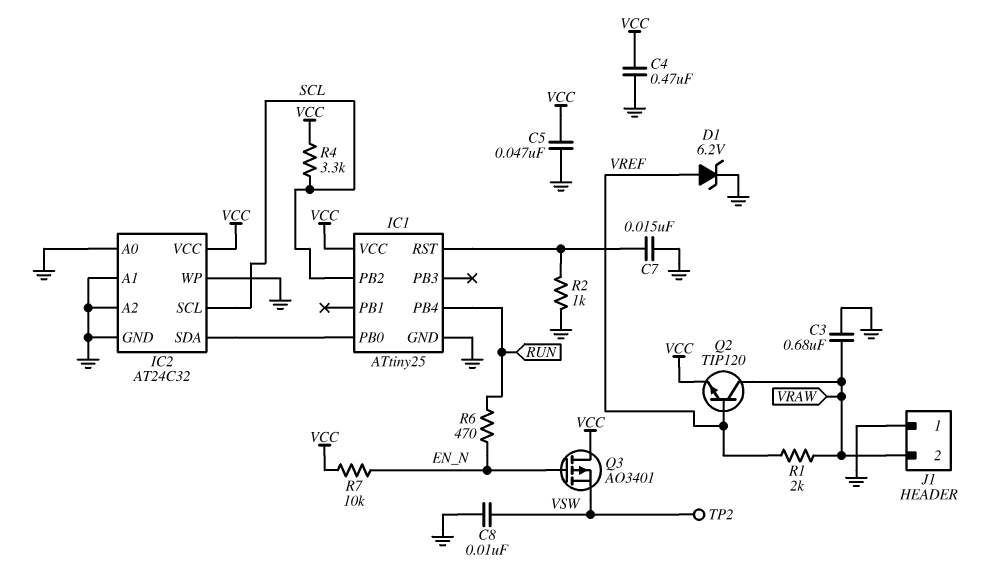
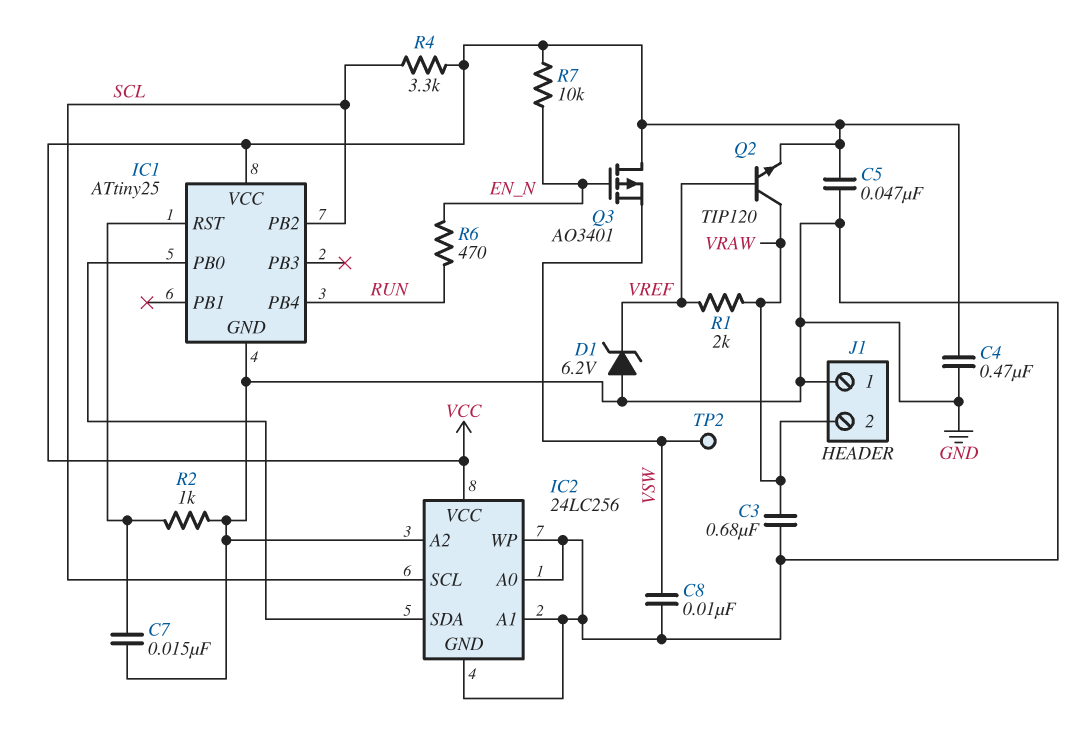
D1: zener 6.2V (A VREF, K GND) -> zener 6.2V (A GND, K VREF)
IC2: AT24C32 -> 24LC256

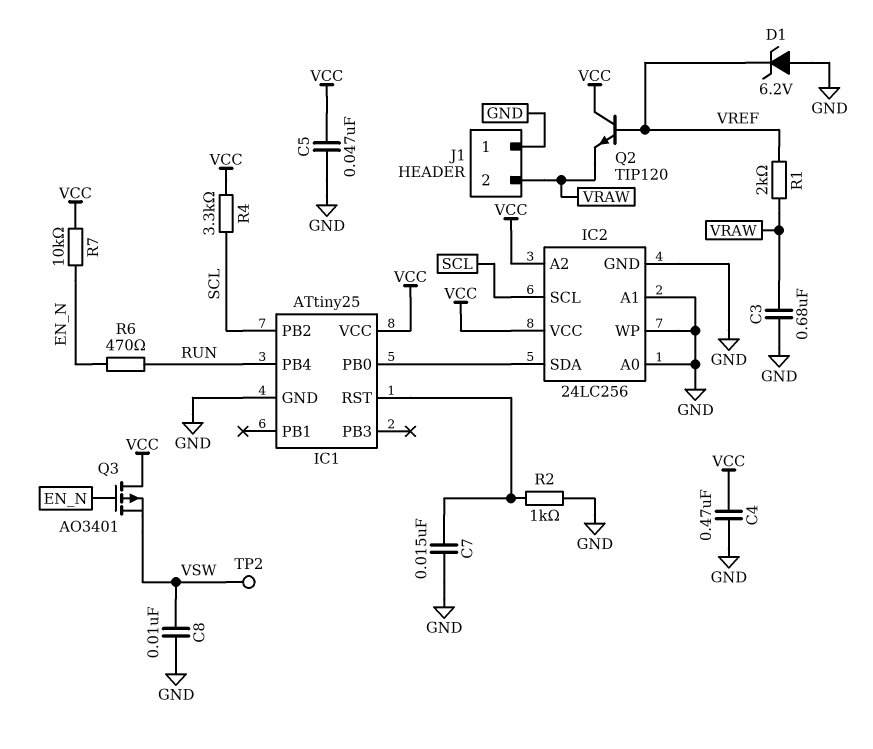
IC2 pin A2: GND -> VCC
Q2: NPN TIP120 (B VREF, C VRAW, E VCC) -> NPN TIP120 (B VREF, C VCC, E VRAW)

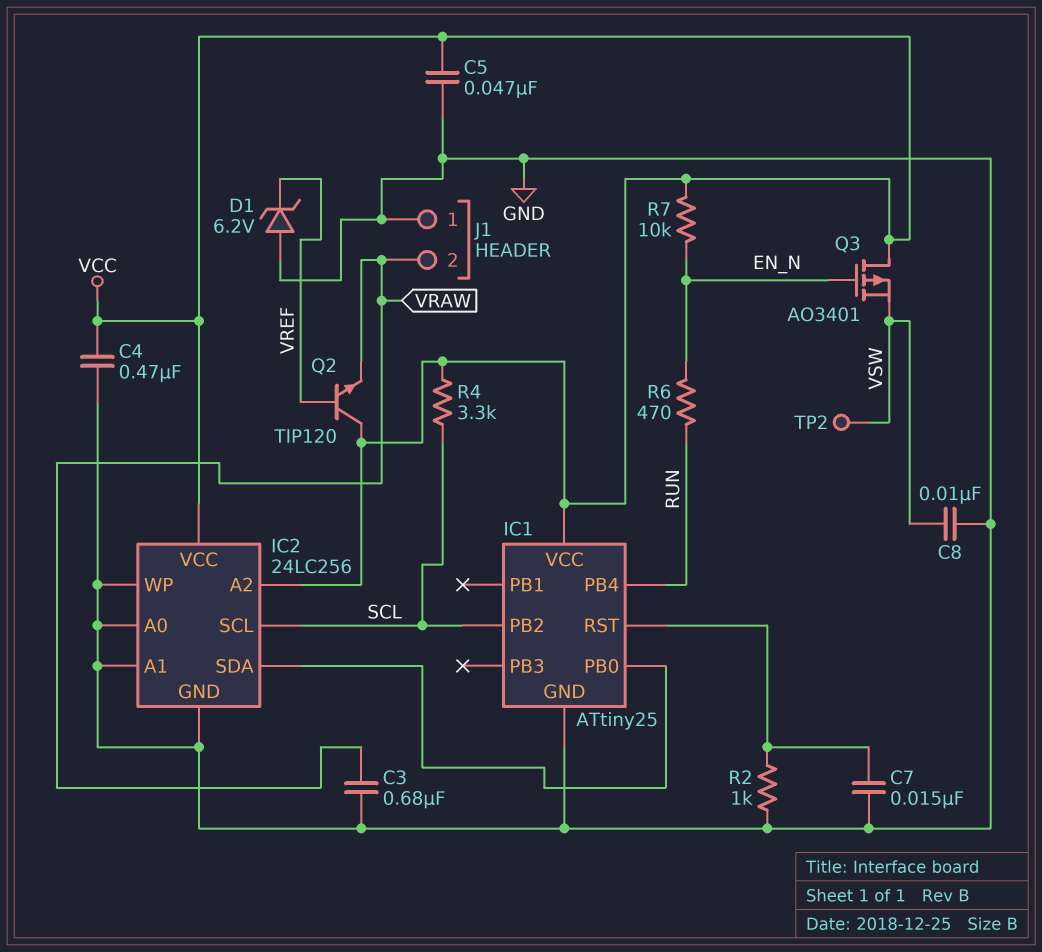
R1: 2k (VRAW, VREF) -> none

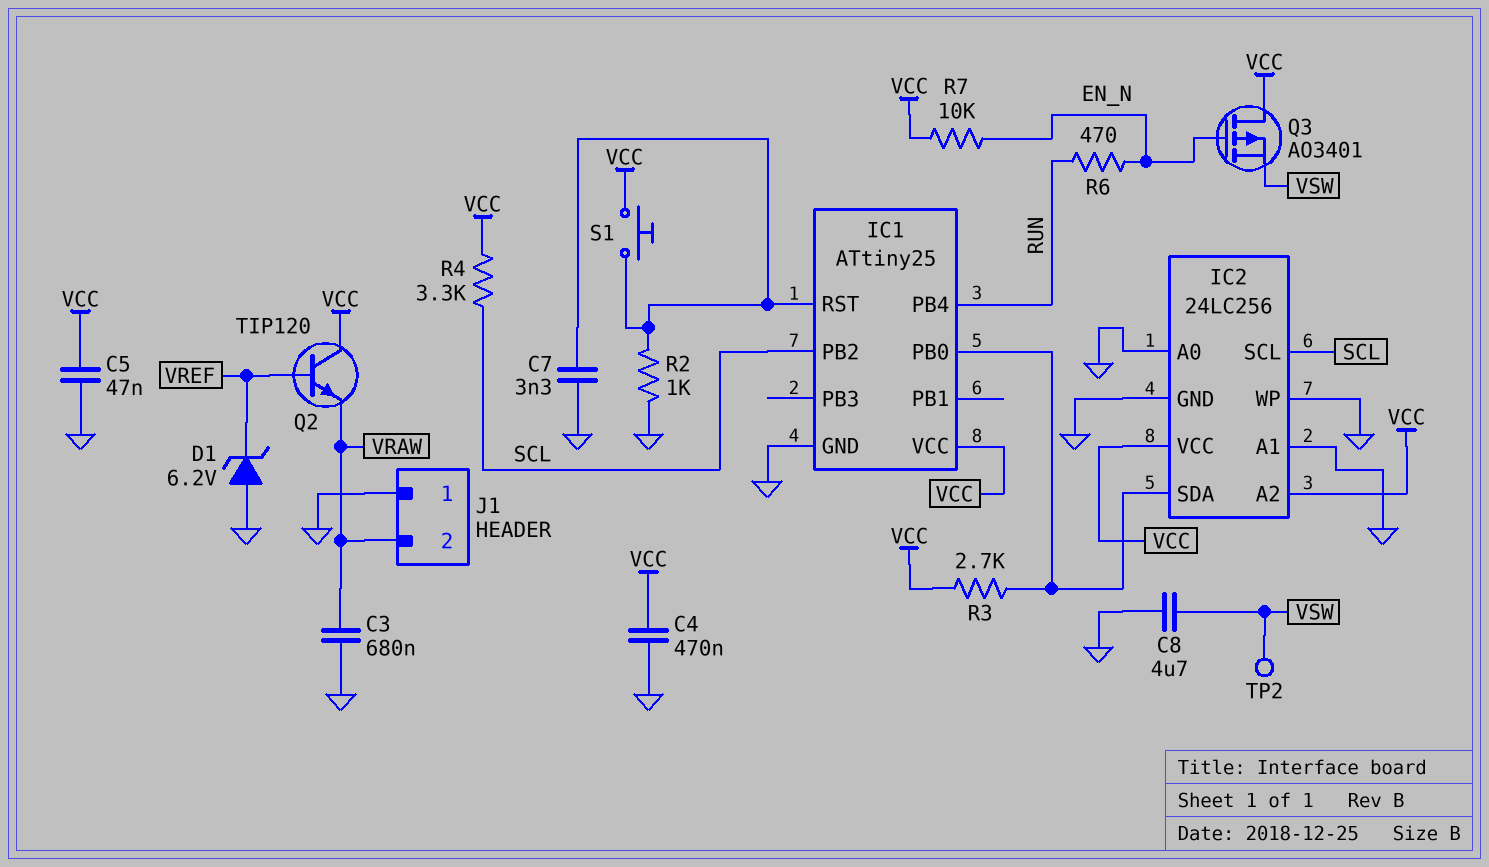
C7: 15nF (GND, IC1/RST) -> 3.3nF (GND, IC1/RST)
C8: 10nF (GND, VSW) -> 4.7uF (GND, VSW)
R3: none -> 2.7k (IC1/PB0, VCC)
S1: none -> button (IC1/RST, VCC)

